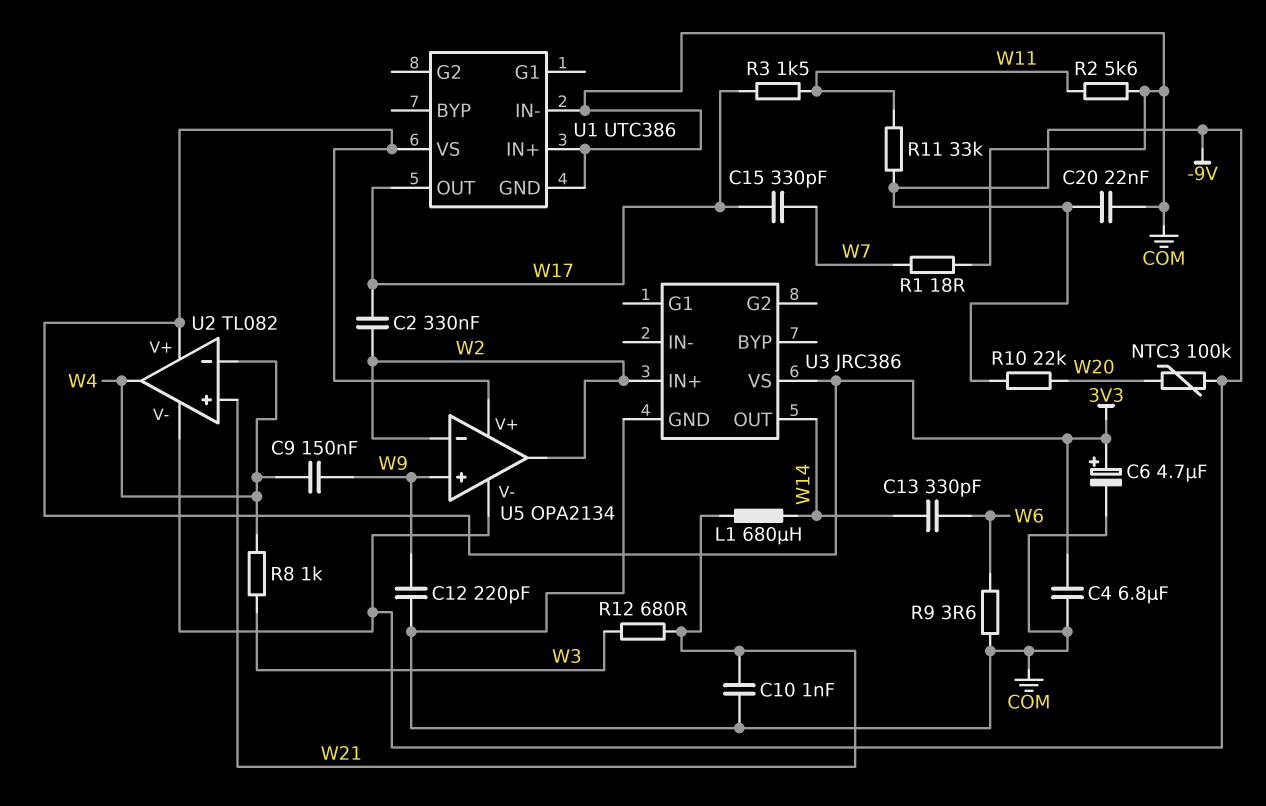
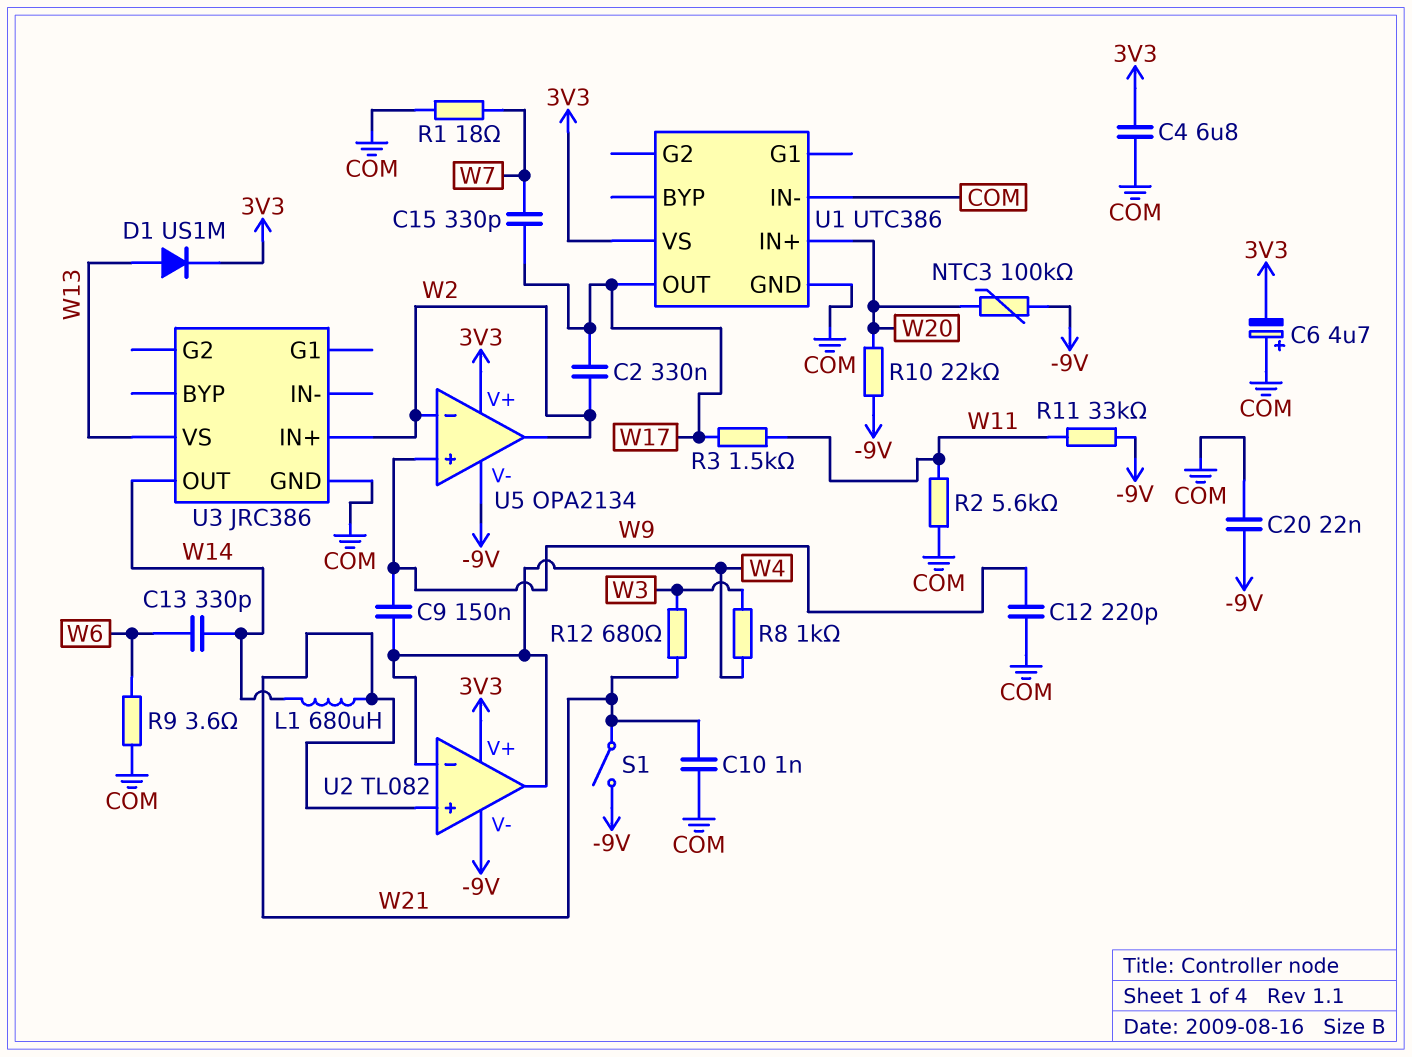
C6: 4.7uF (plus 3V3, minus COM) -> 4.7uF (plus COM, minus 3V3)
D1: none -> diode US1M (A W13, K 3V3)
S1: none -> switch (-9V, W21)
U1 pin IN+: COM -> W20
U3 pin VS: 3V3 -> W13

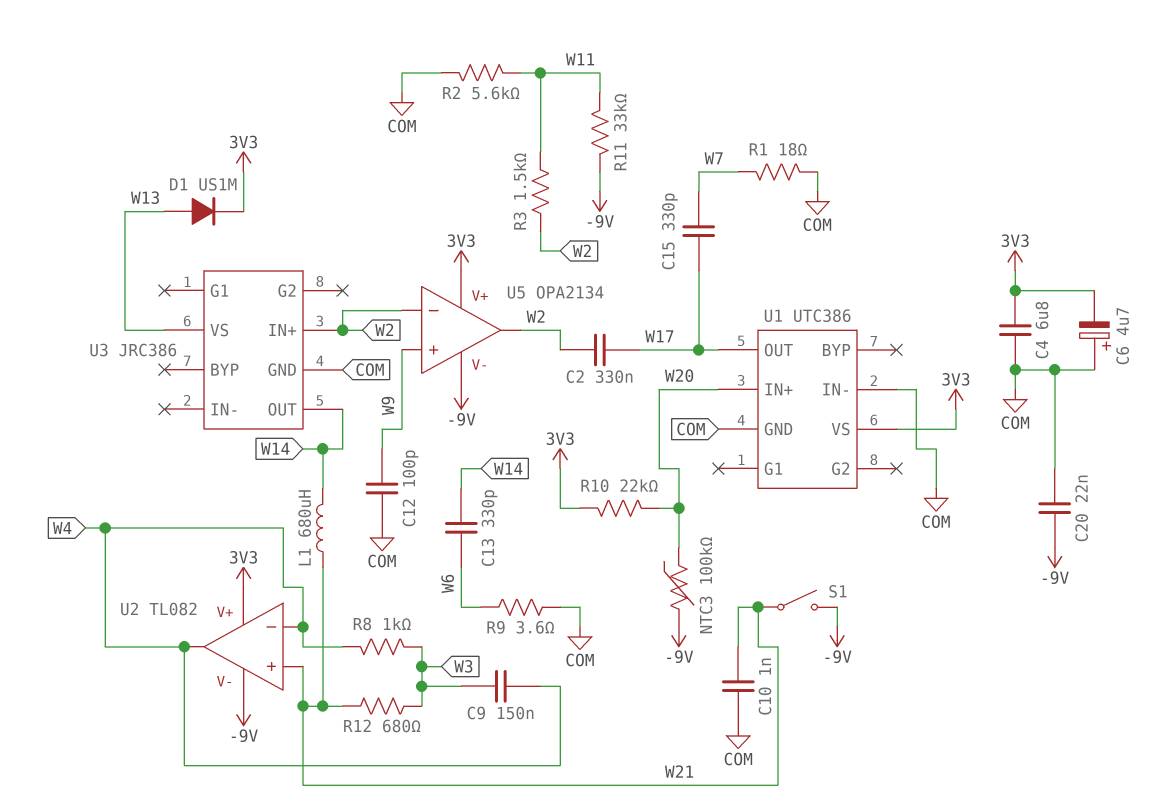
C9: 150nF (W4, W9) -> 150nF (W3, W4)
C12: 220pF (COM, W9) -> 100pF (COM, W9)
R3: 1.5k (W11, W17) -> 1.5k (W2, W11)
R10: 22k (-9V, W20) -> 22k (3V3, W20)

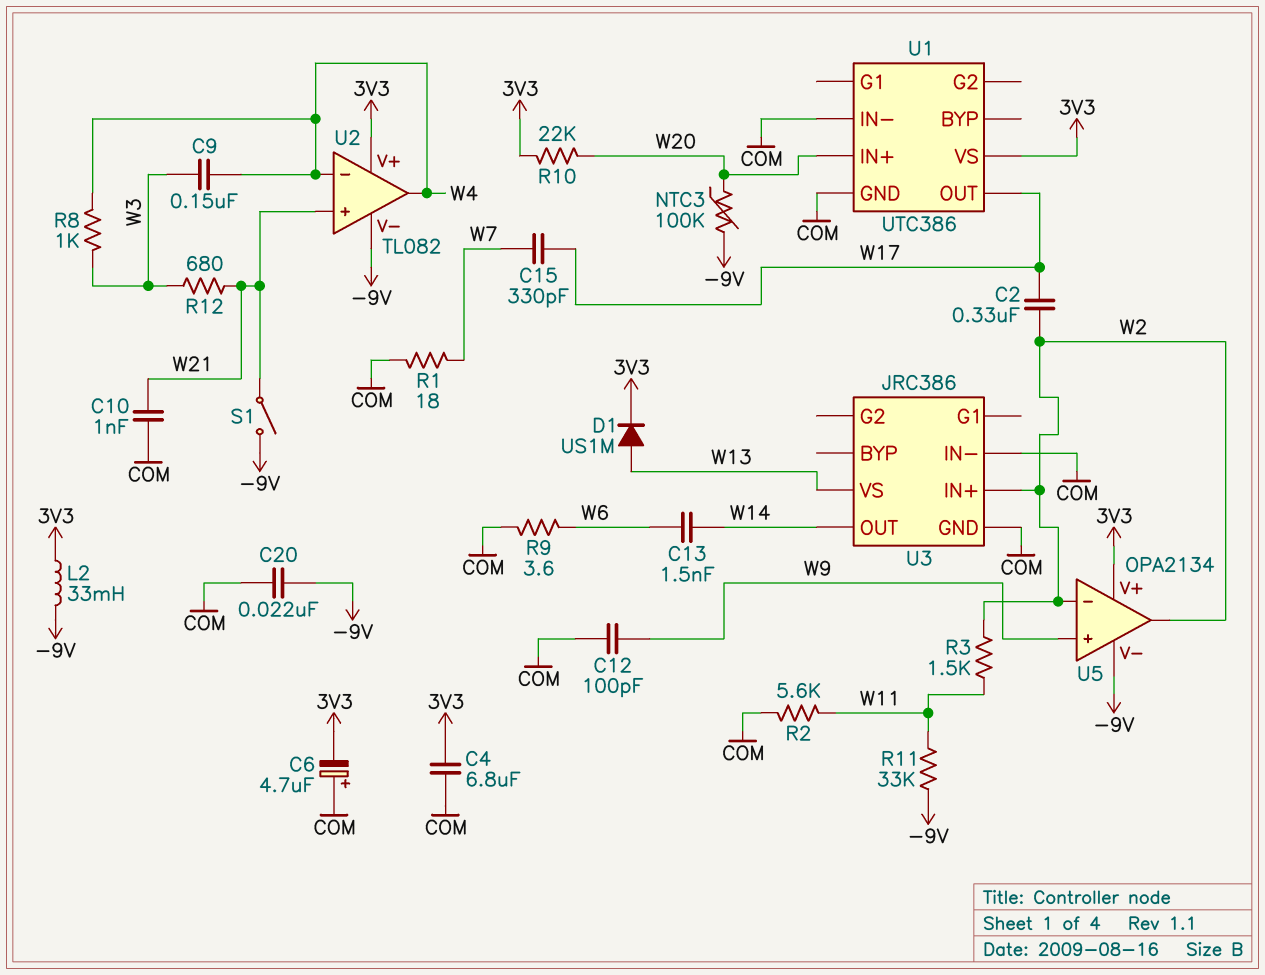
C13: 330pF (W6, W14) -> 1.5nF (W6, W14)
L1: 680uH (W14, W21) -> none
L2: none -> 33mH (-9V, 3V3)
U3 pin IN-: none -> COM

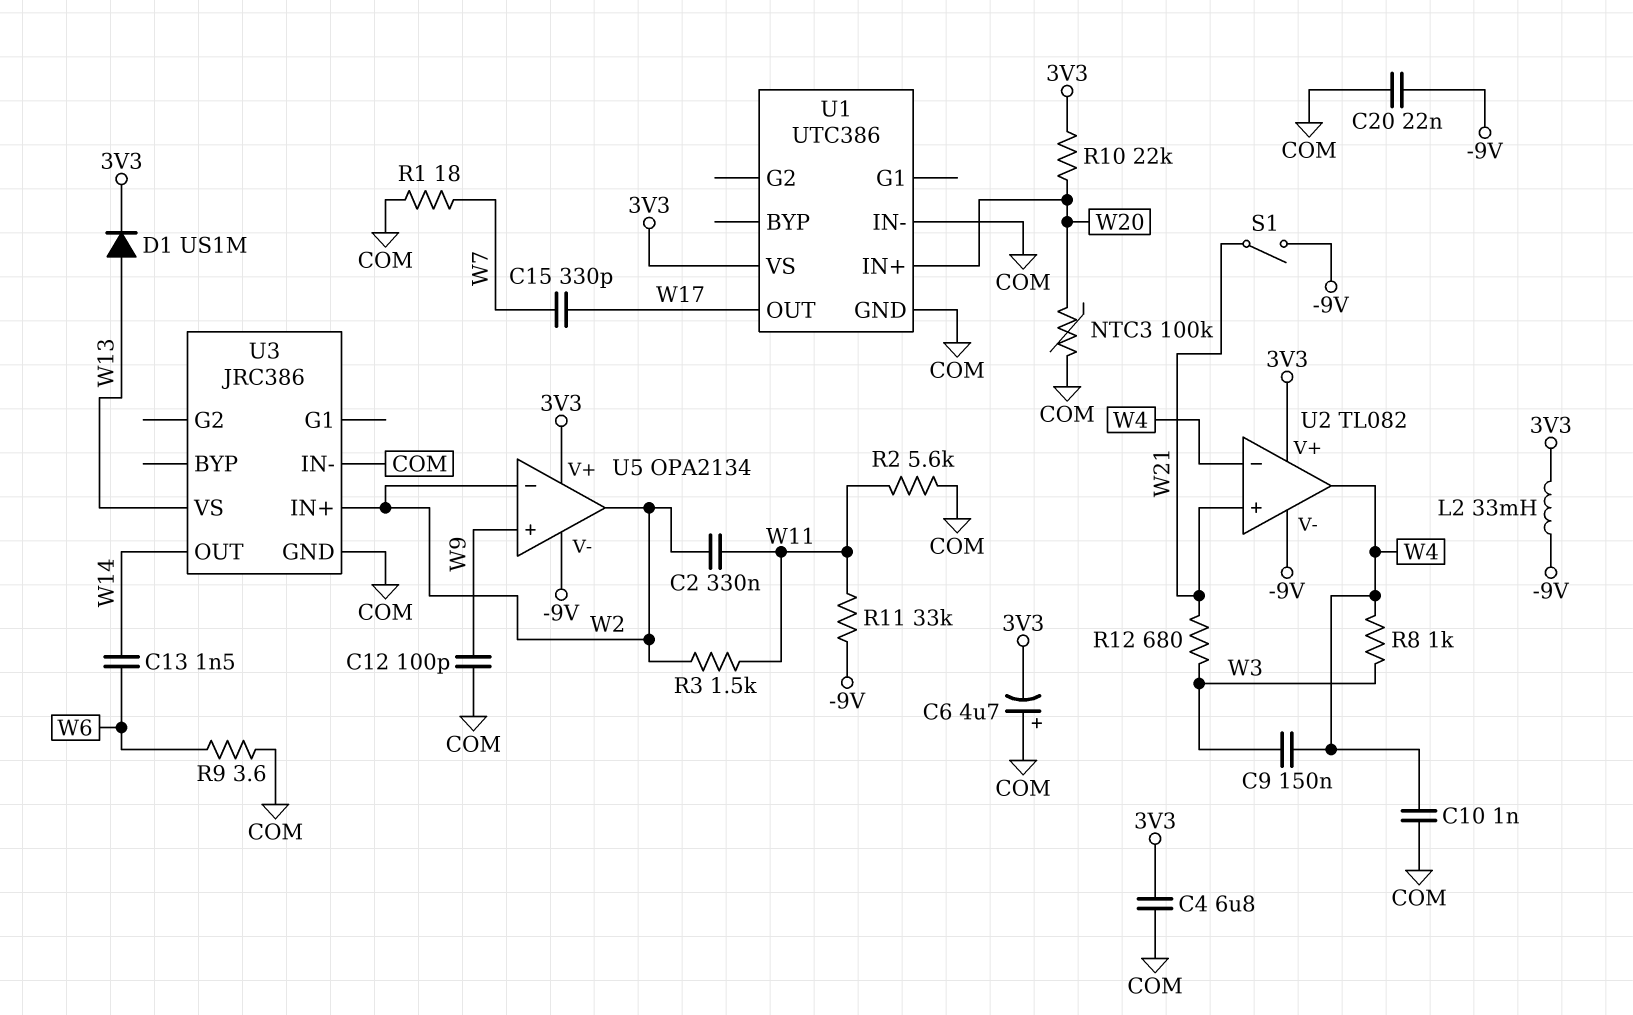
C2: 330nF (W2, W17) -> 330nF (W2, W11)
C10: 1nF (COM, W21) -> 1nF (COM, W4)
NTC3: 100k (-9V, W20) -> 100k (COM, W20)

